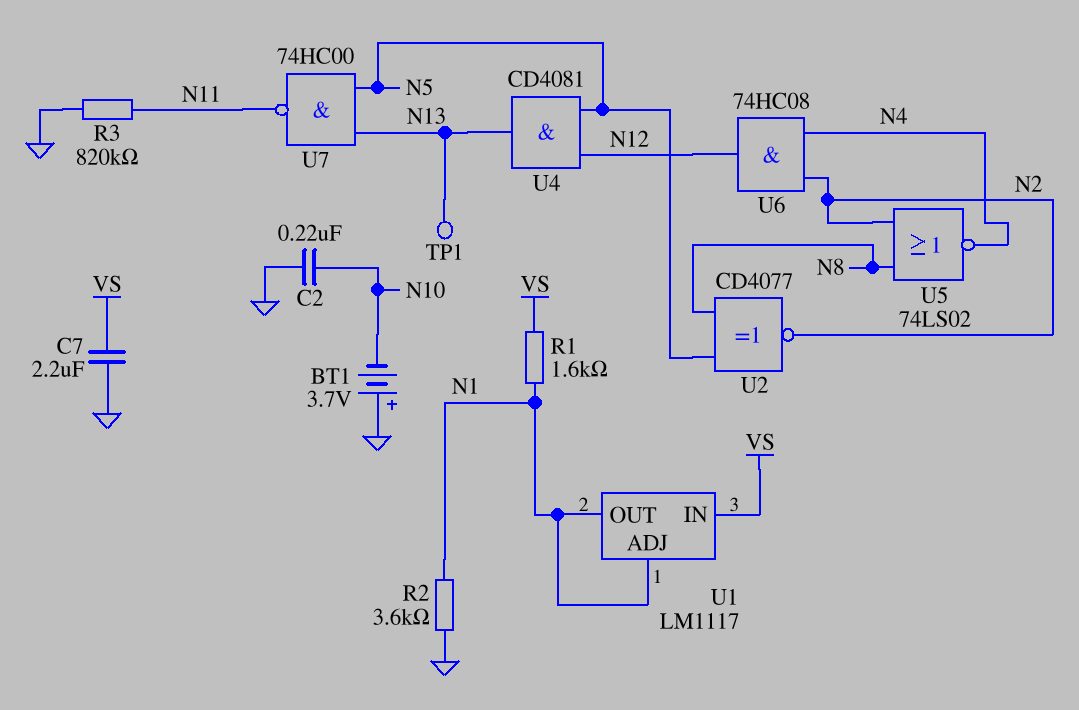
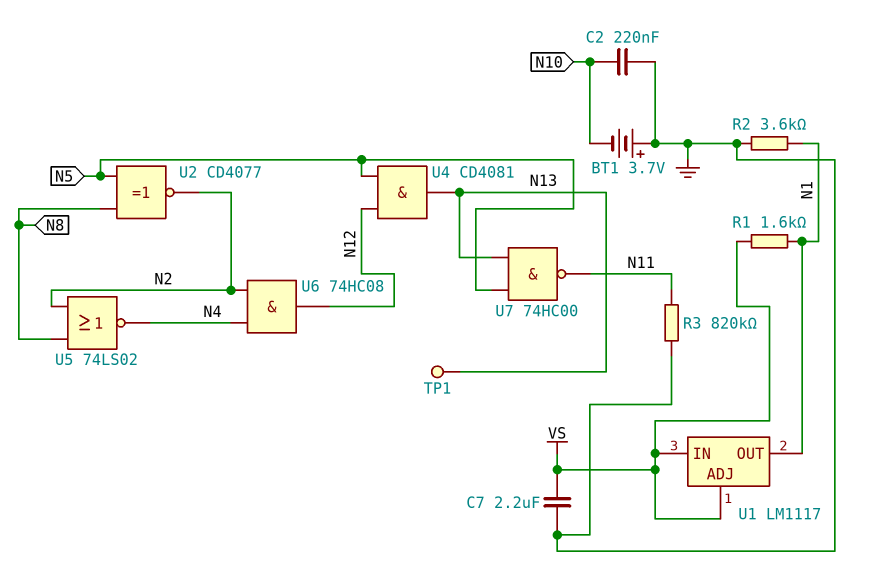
U1 pin ADJ: N1 -> VS

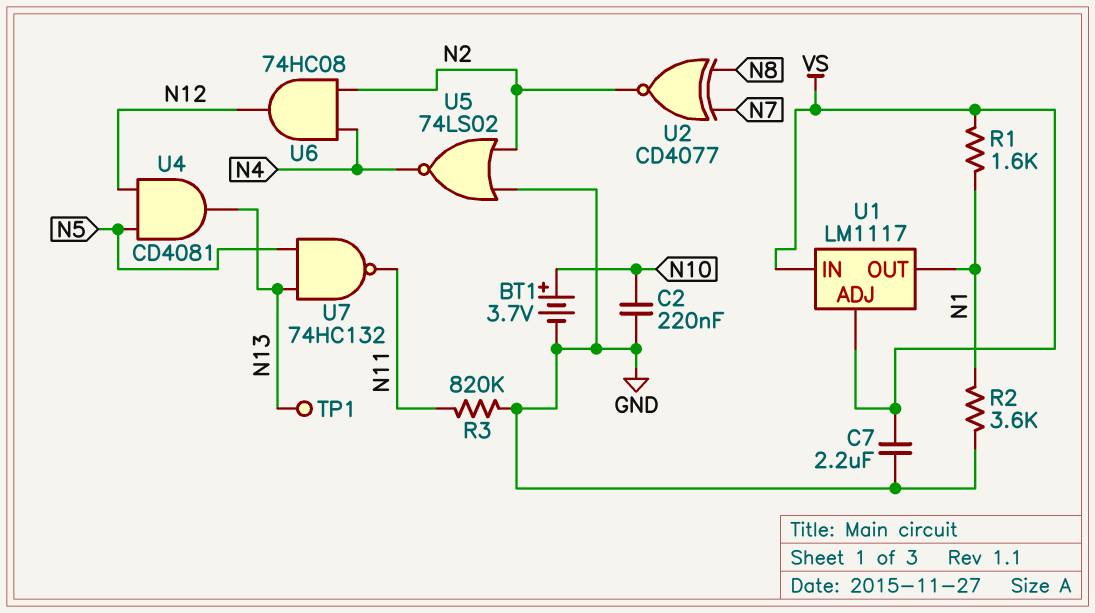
BT1: 3.7V (plus GND, minus N10) -> 3.7V (plus N10, minus GND)
U2: XNOR CD4077 (in N5, in N8, out N2) -> XNOR CD4077 (in N7, in N8, out N2)
U5: NOR 74LS02 (in N2, in N8, out N4) -> NOR 74LS02 (in GND, in N2, out N4)
U7: NAND 74HC00 (in N5, in N13, out N11) -> NAND 74HC132 (in N5, in N13, out N11)

